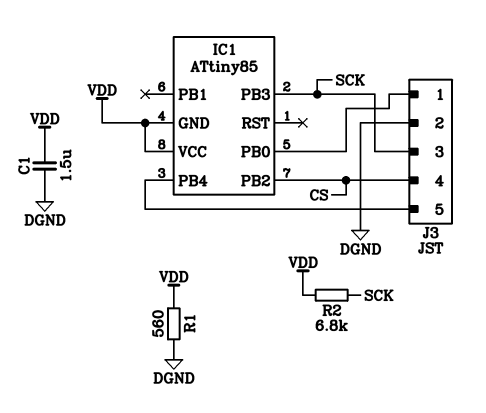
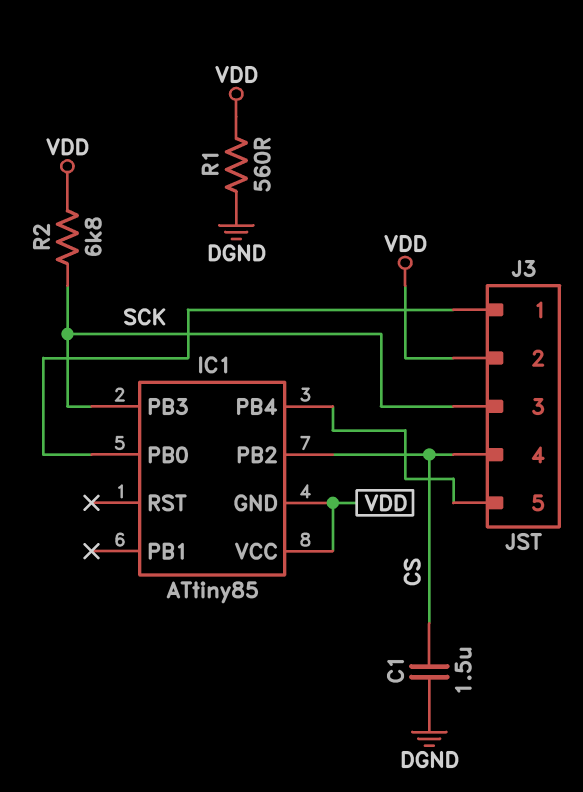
C1: 1.5uF (DGND, VDD) -> 1.5uF (CS, DGND)
J3 pin 2: DGND -> VDD

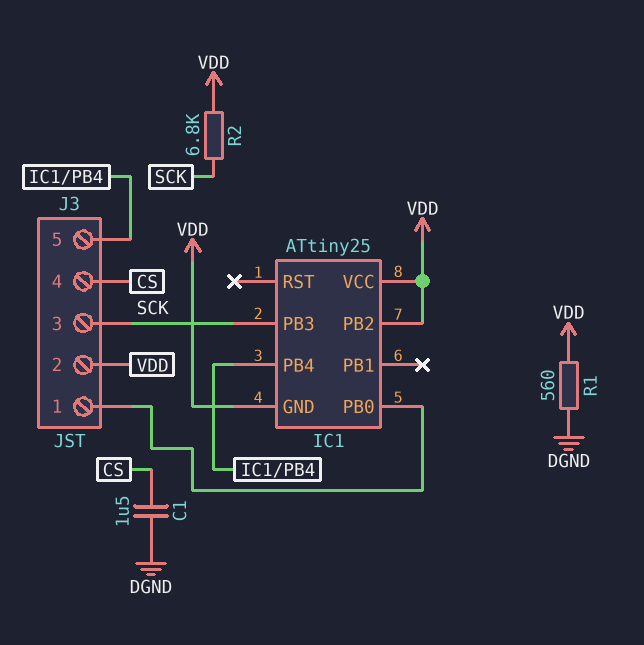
IC1: ATtiny85 -> ATtiny25
IC1 pin PB2: CS -> VDD

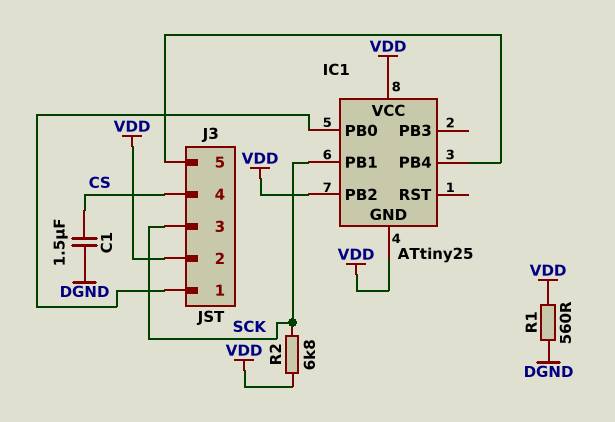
IC1 pin PB1: none -> SCK
IC1 pin PB3: SCK -> none

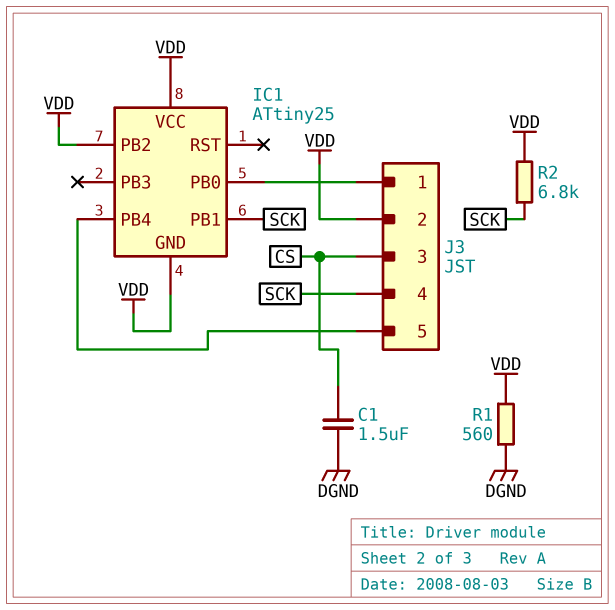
J3 pin 3: SCK -> CS
J3 pin 4: CS -> SCK

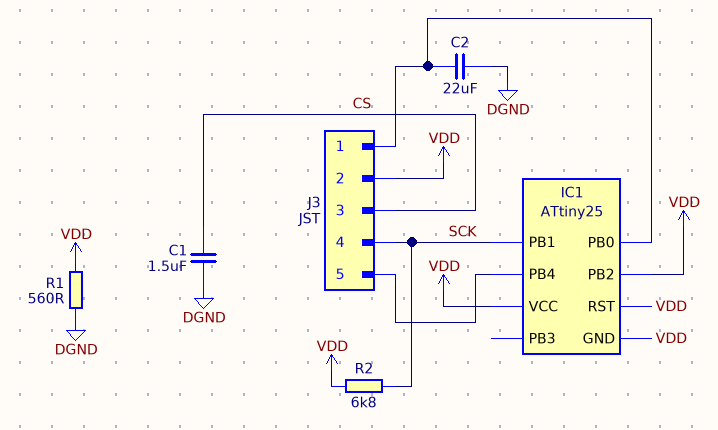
C2: none -> 22uF (DGND, IC1/PB0)
IC1 pin RST: none -> VDD

